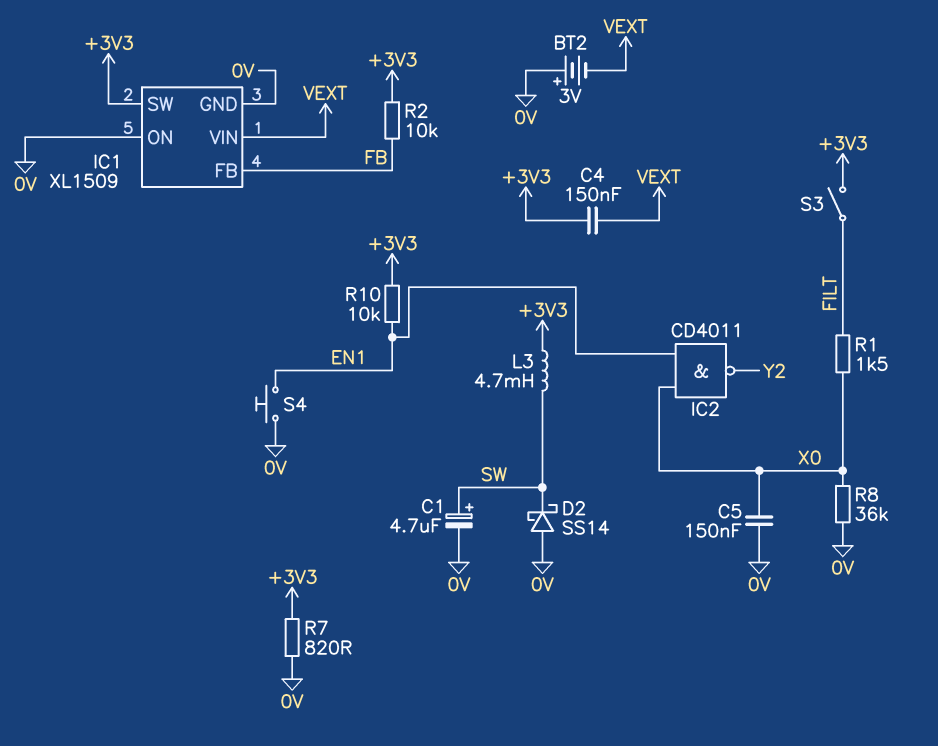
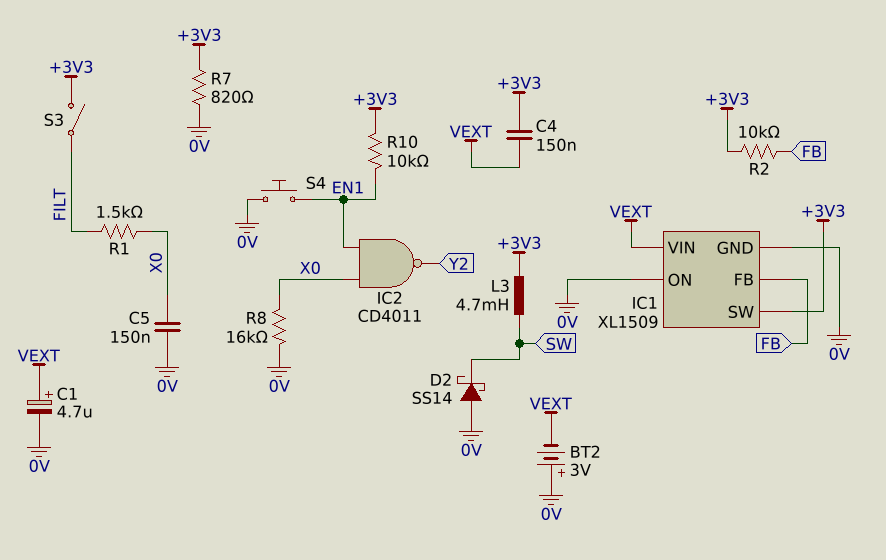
C1: 4.7uF (plus SW, minus 0V) -> 4.7uF (plus VEXT, minus 0V)
R8: 36k (0V, X0) -> 16k (0V, X0)

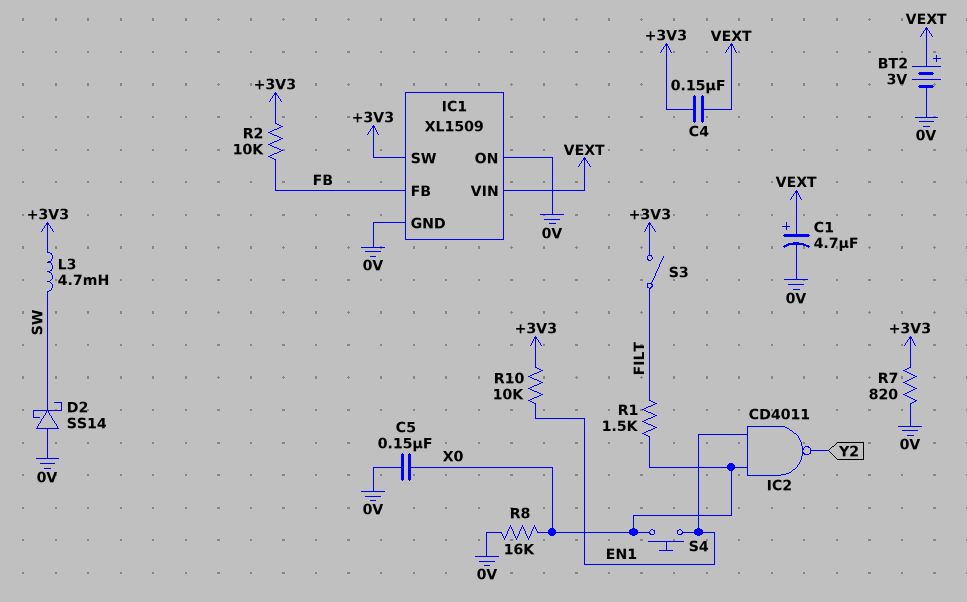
BT2: 3V (plus 0V, minus VEXT) -> 3V (plus VEXT, minus 0V)
S4: button (0V, EN1) -> button (EN1, X0)

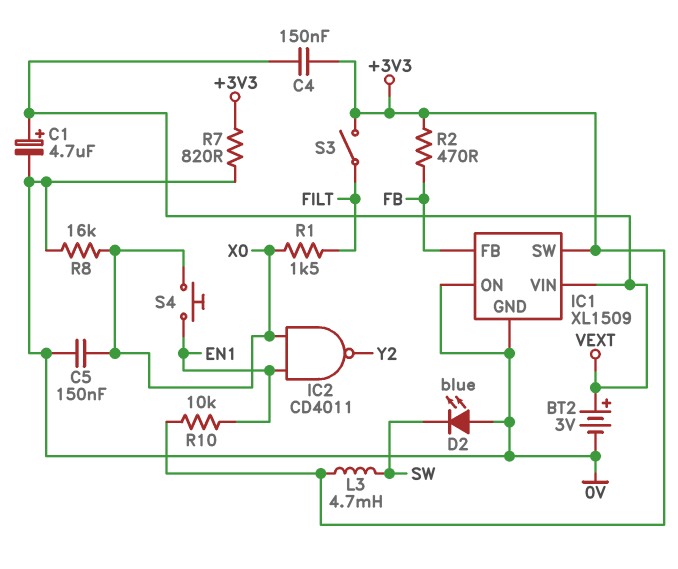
D2: schottky SS14 (A 0V, K SW) -> LED blue (A 0V, K SW)
R2: 10k (+3V3, FB) -> 470 (+3V3, FB)

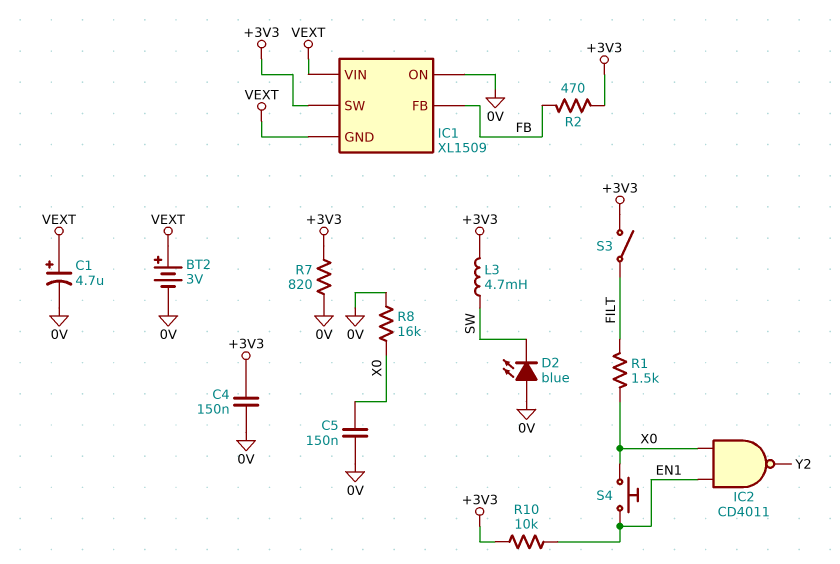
C4: 150nF (+3V3, VEXT) -> 150nF (+3V3, 0V)
IC1 pin GND: 0V -> VEXT

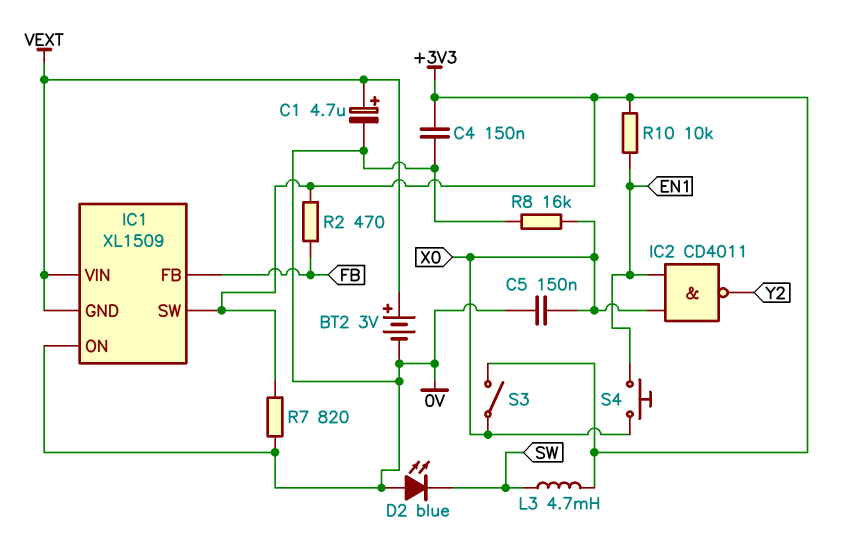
R1: 1.5k (FILT, X0) -> none
S3: switch (+3V3, FILT) -> switch (+3V3, X0)

